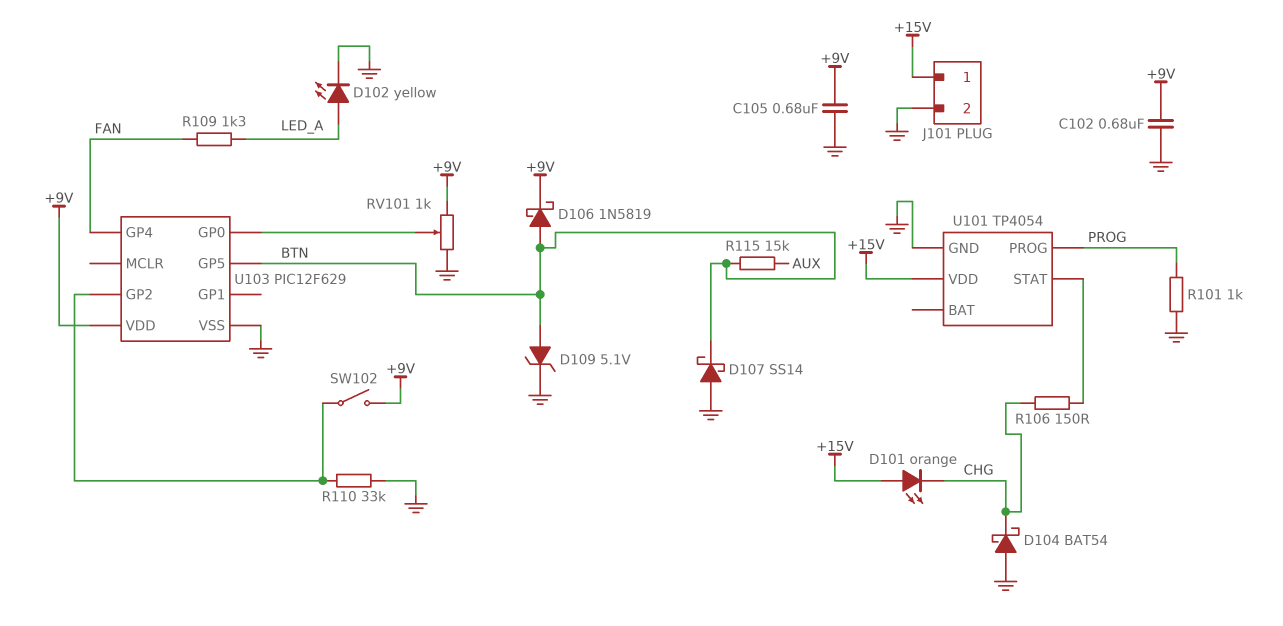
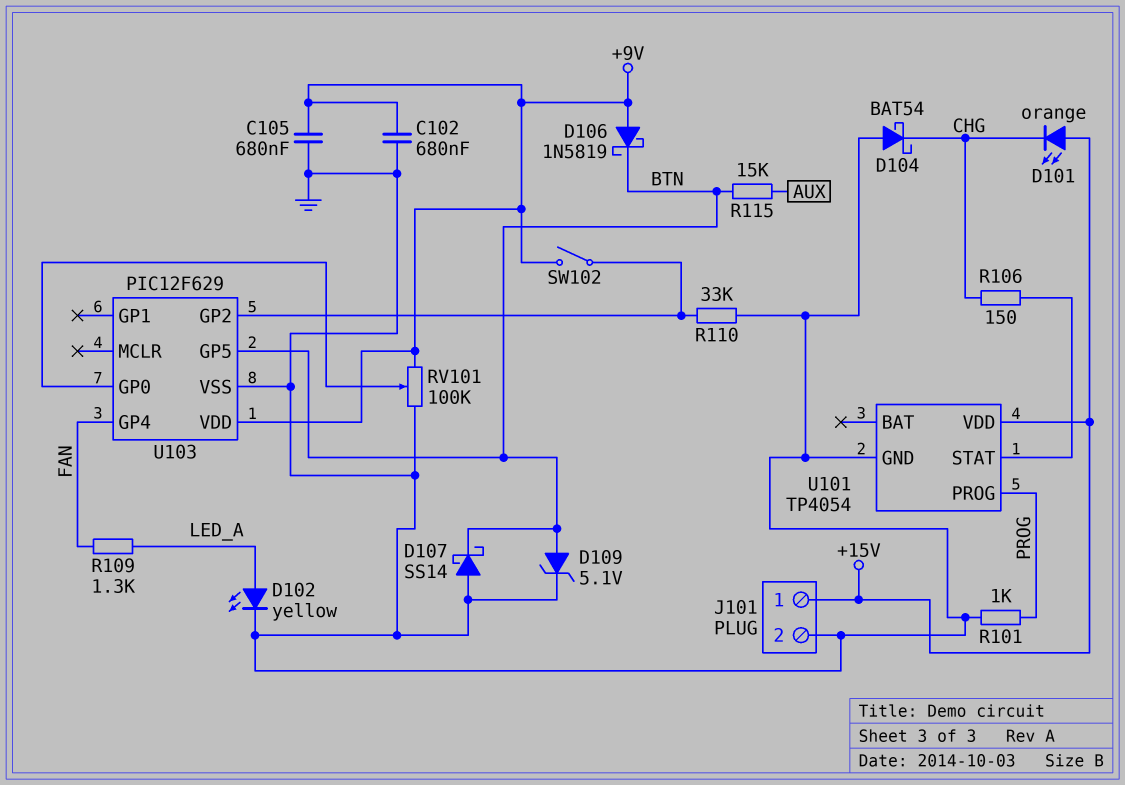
D106: schottky 1N5819 (A BTN, K +9V) -> schottky 1N5819 (A +9V, K BTN)
RV101: 1k (+9V, GND, wiper U103/GP0) -> 100k (+9V, GND, wiper U103/GP0)

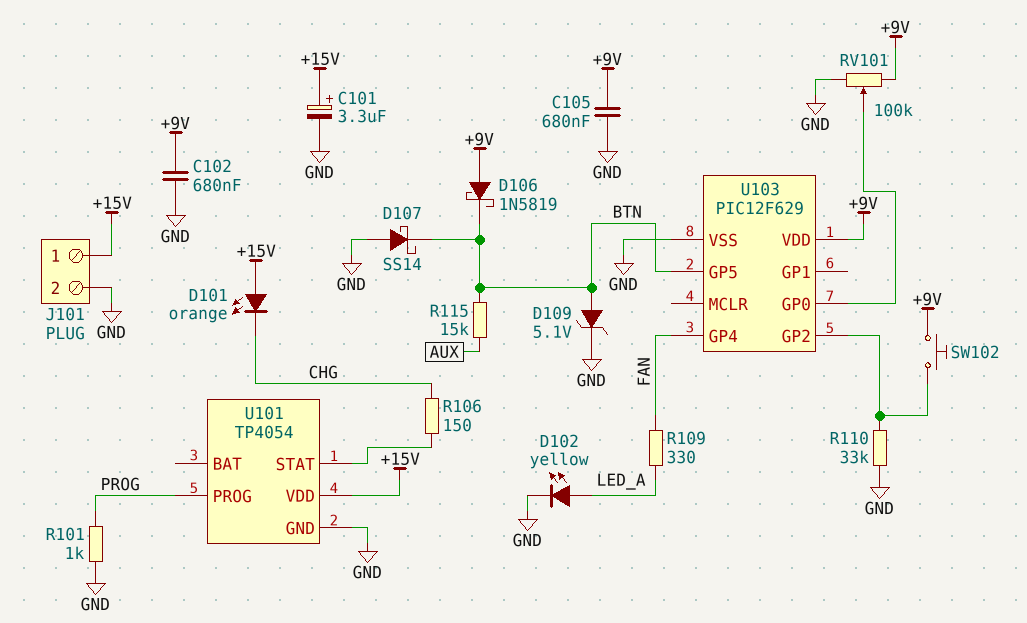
C101: none -> 3.3uF (plus +15V, minus GND)
D104: schottky BAT54 (A GND, K CHG) -> none
R109: 1.3k (FAN, LED_A) -> 330 (FAN, LED_A)
SW102: switch (+9V, U103/GP2) -> button (+9V, U103/GP2)

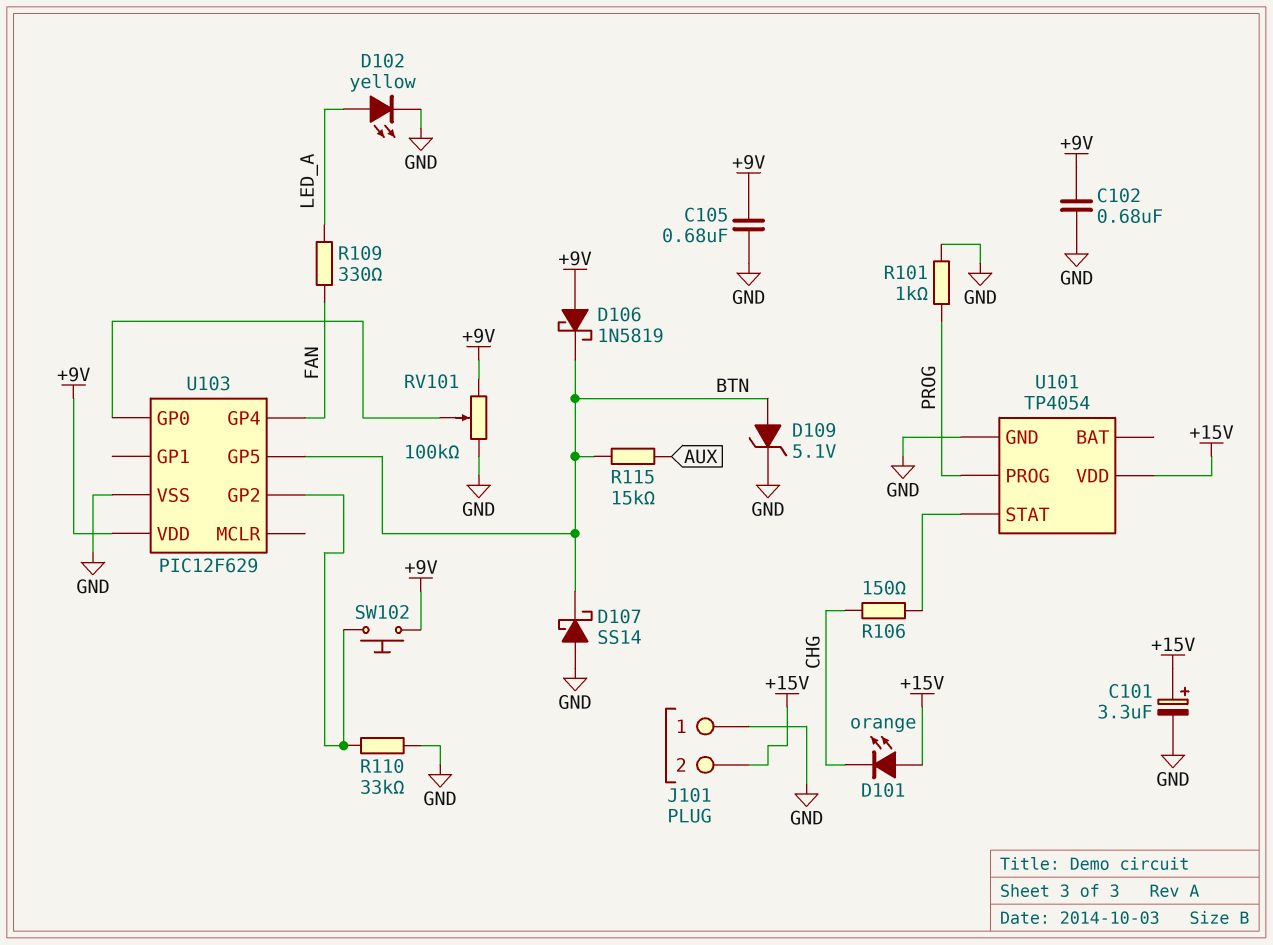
J101 pin 1: +15V -> GND
J101 pin 2: GND -> +15V

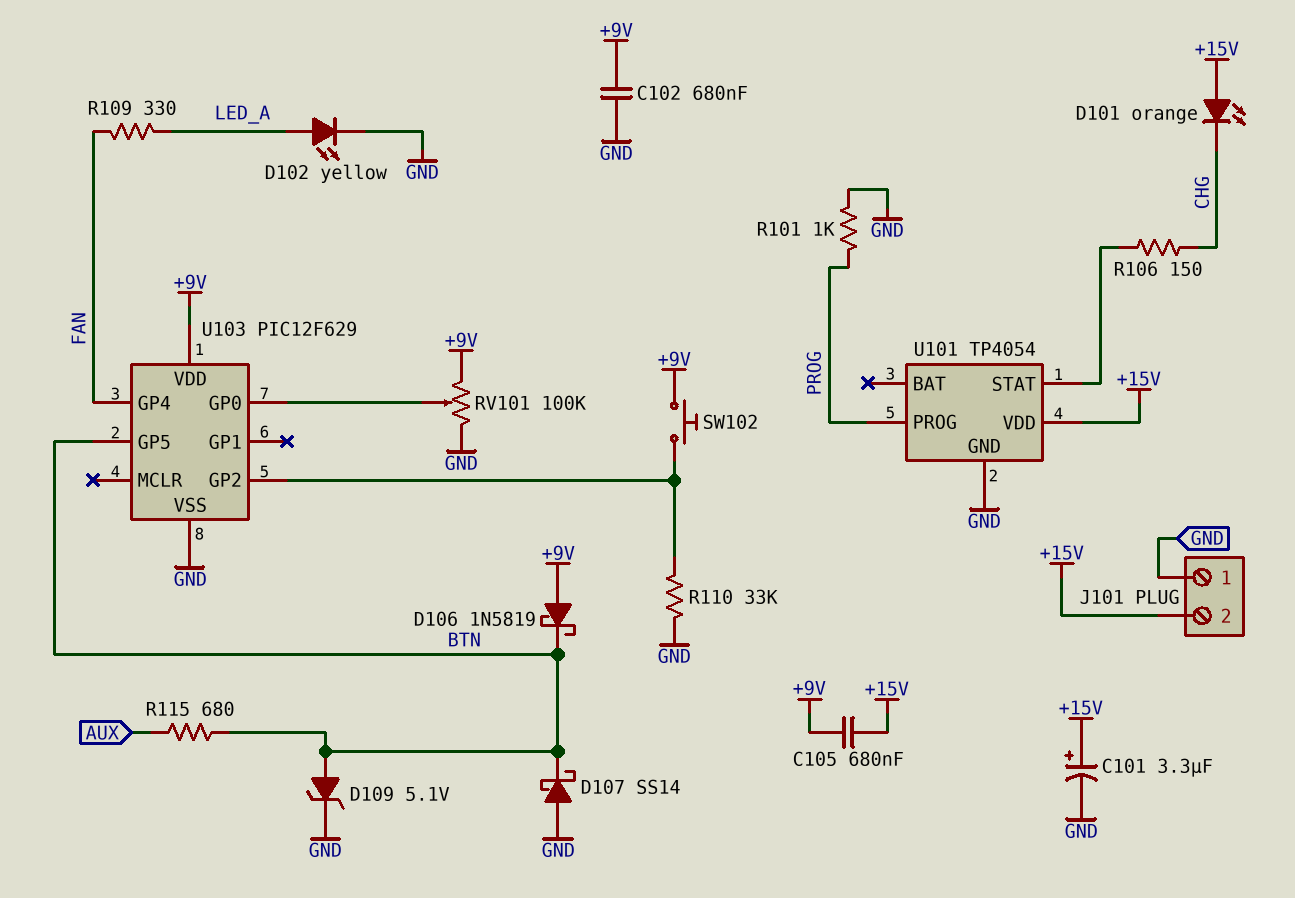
C105: 680nF (+9V, GND) -> 680nF (+9V, +15V)
R115: 15k (AUX, BTN) -> 680 (AUX, BTN)

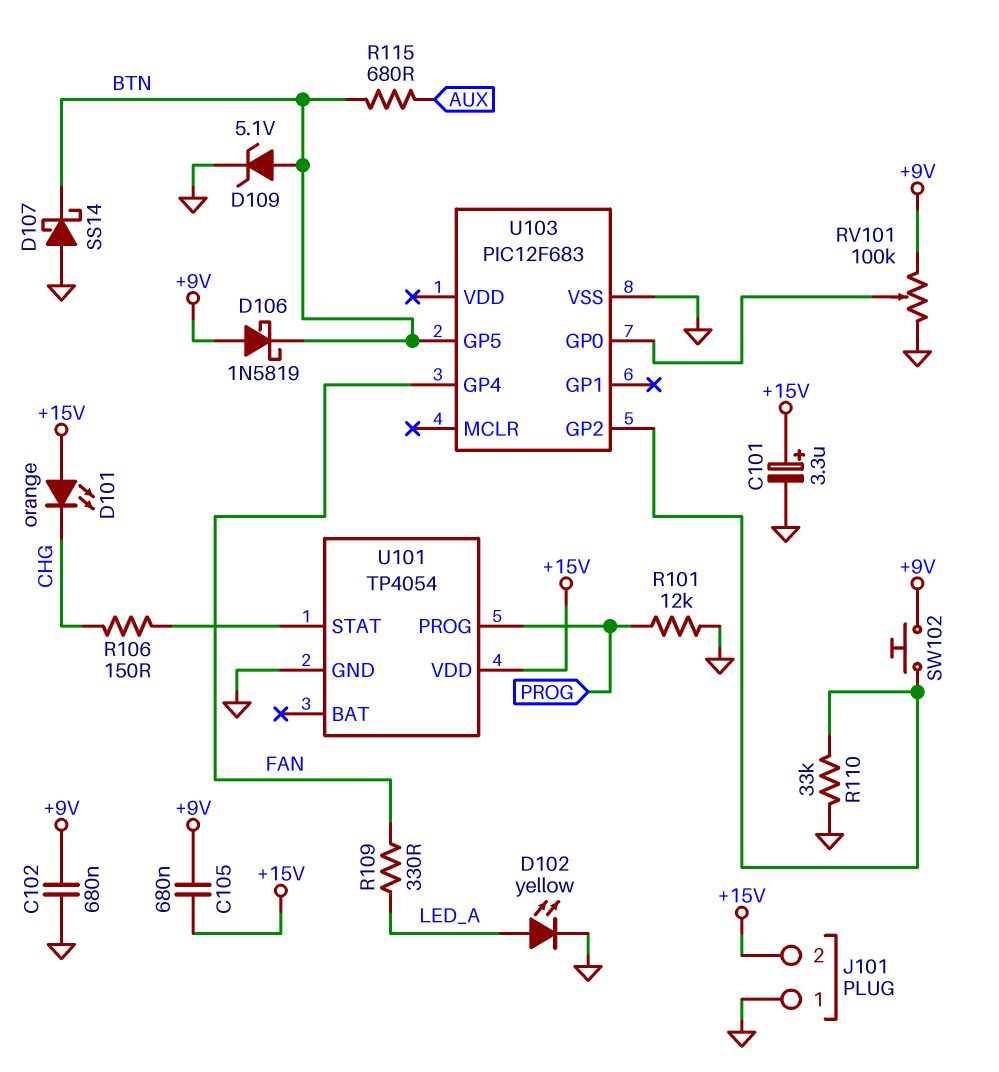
R101: 1k (GND, PROG) -> 12k (GND, PROG)
U103: PIC12F629 -> PIC12F683
U103 pin VDD: +9V -> none

